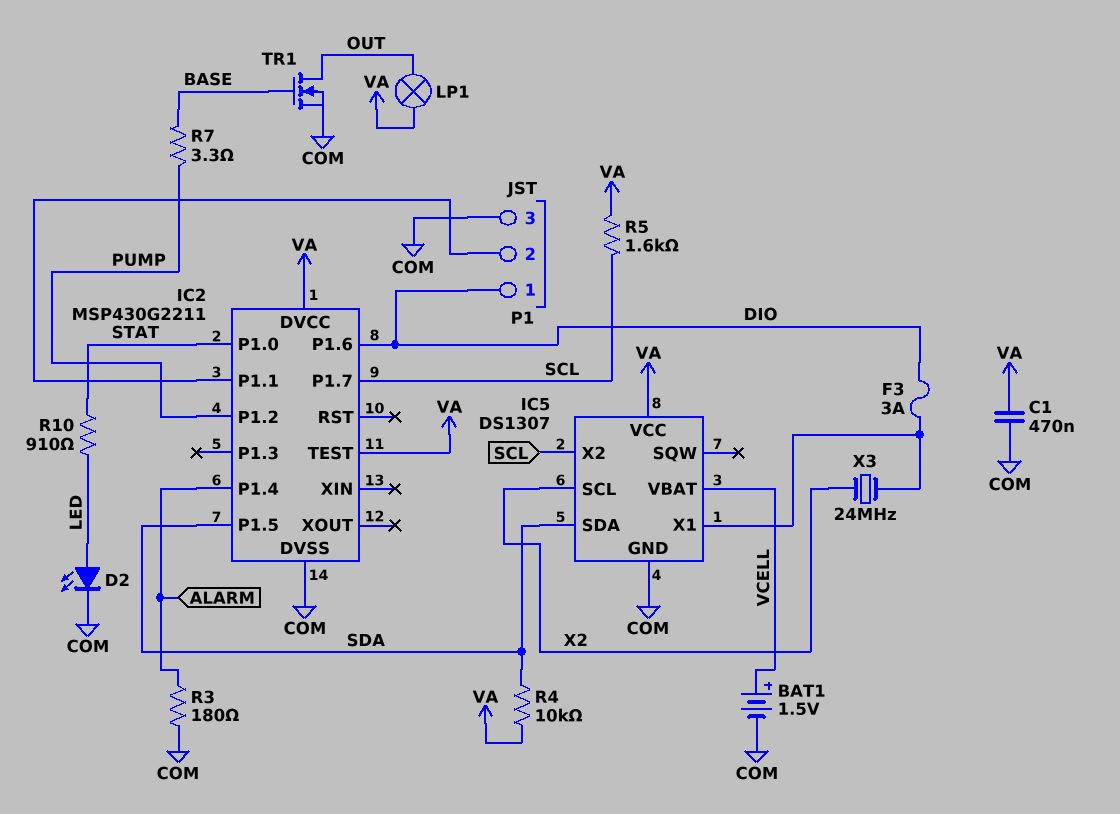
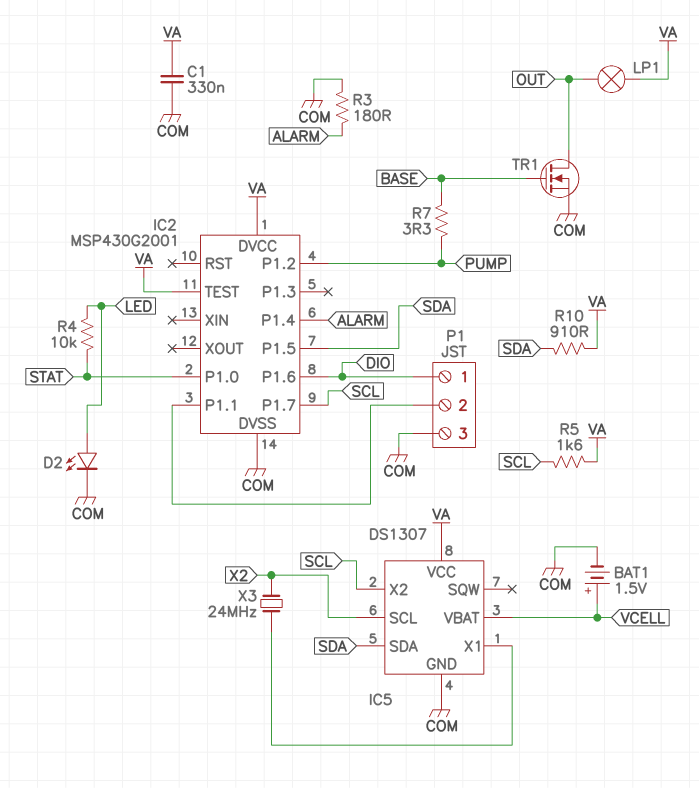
C1: 470nF (COM, VA) -> 330nF (COM, VA)
F3: 3A (DIO, IC5/X1) -> none
IC2: MSP430G2211 -> MSP430G2001
R4: 10k (SDA, VA) -> 10k (LED, STAT)
R10: 910 (LED, STAT) -> 910 (SDA, VA)

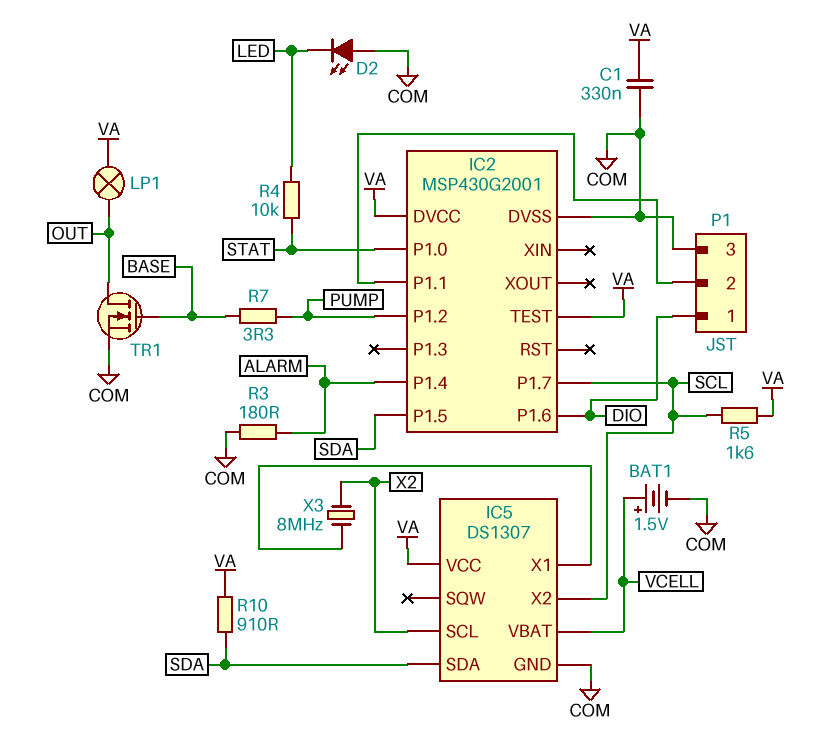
D2: LED (A LED, K COM) -> LED (A COM, K LED)
X3: 24MHz (IC5/X1, X2) -> 8MHz (IC5/X1, X2)

